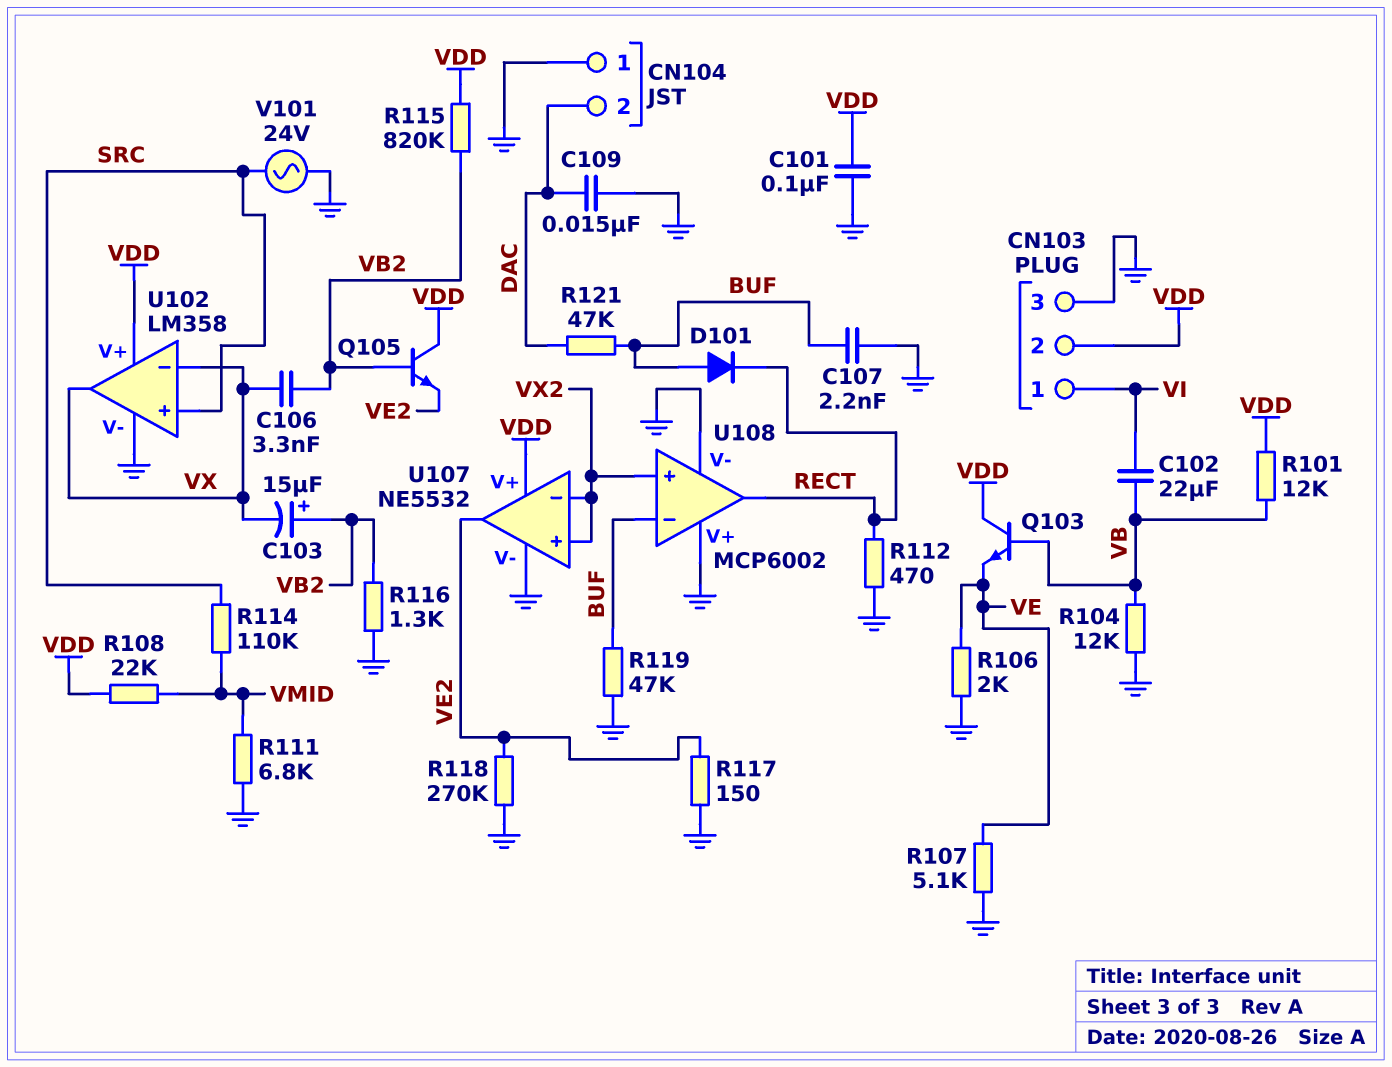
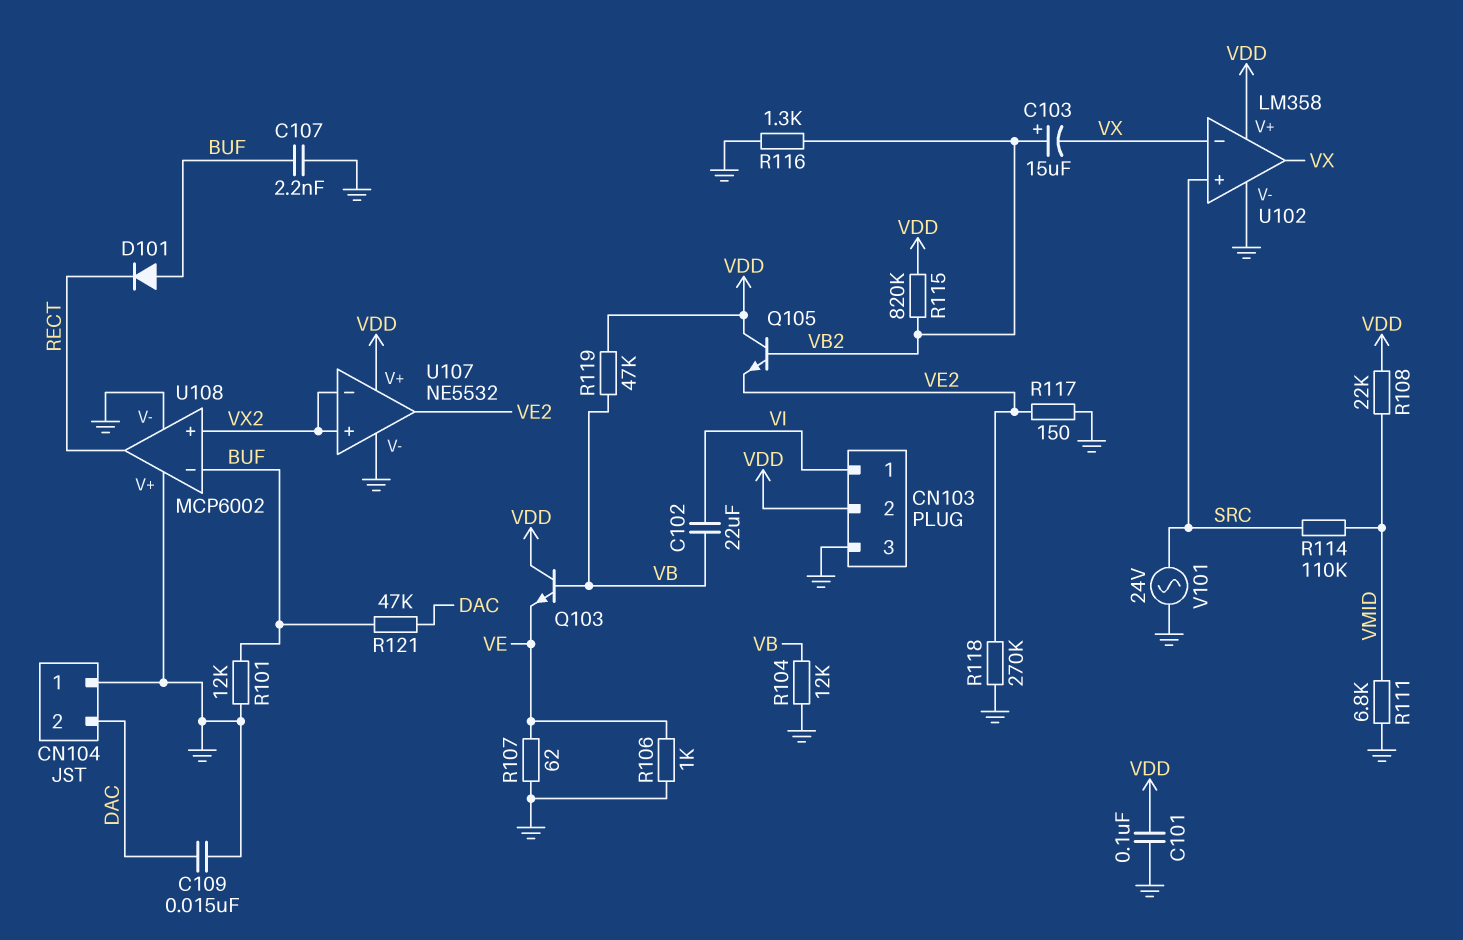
C106: 3.3nF (VB2, VX) -> none
R101: 12k (VB, VDD) -> 12k (BUF, GND)
R106: 2k (GND, VE) -> 1k (GND, VE)
R107: 5.1k (GND, VE) -> 62 (GND, VE)
R112: 470 (GND, RECT) -> none
R119: 47k (BUF, GND) -> 47k (VB, VDD)

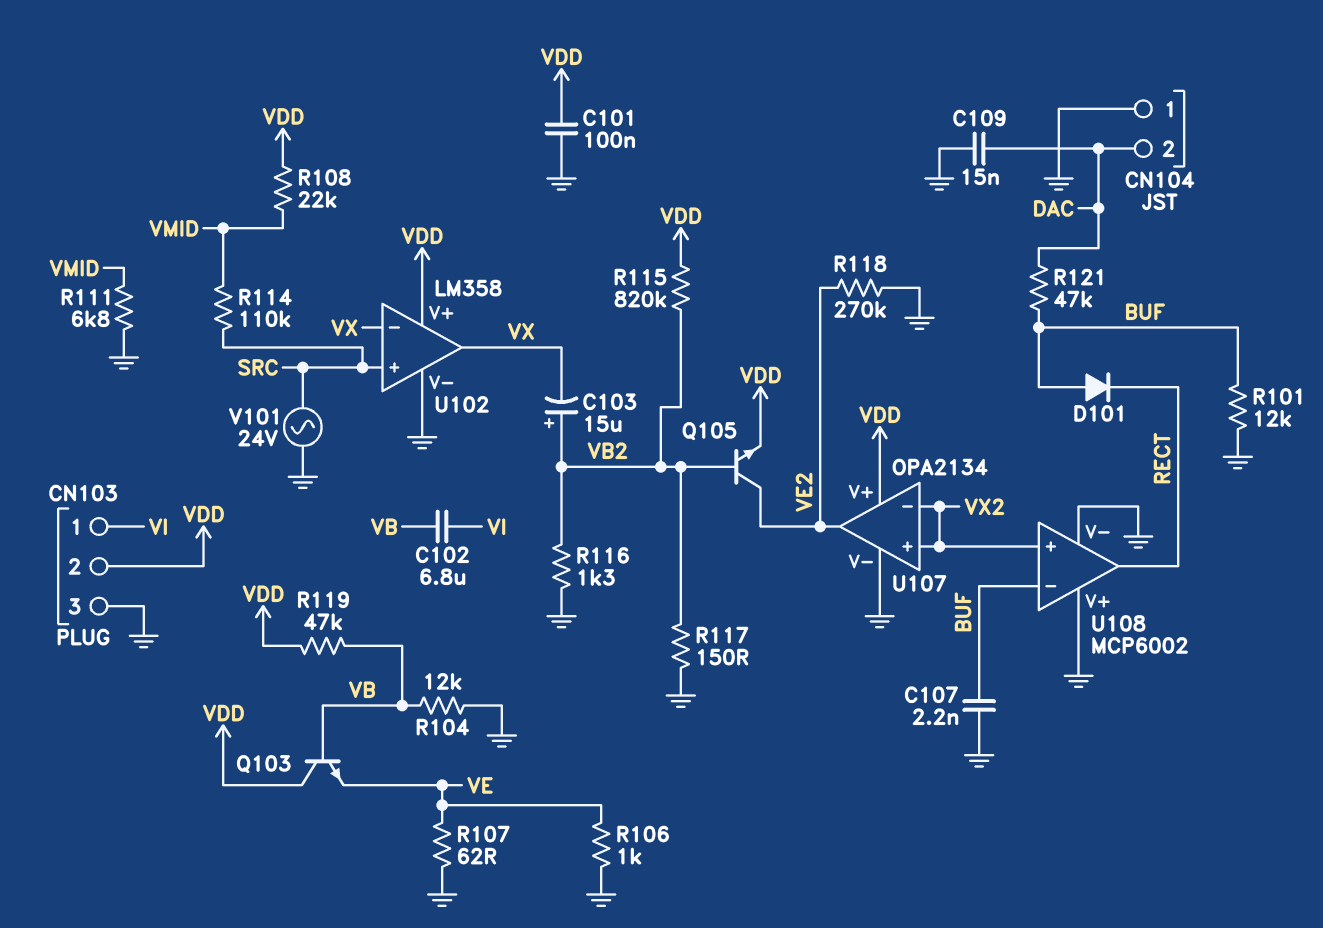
C102: 22uF (VB, VI) -> 6.8uF (VB, VI)
Q105: NPN (B VB2, C VDD, E VE2) -> NPN (B VB2, C VE2, E VDD)
R117: 150 (GND, VE2) -> 150 (GND, VB2)
U107: NE5532 -> OPA2134

